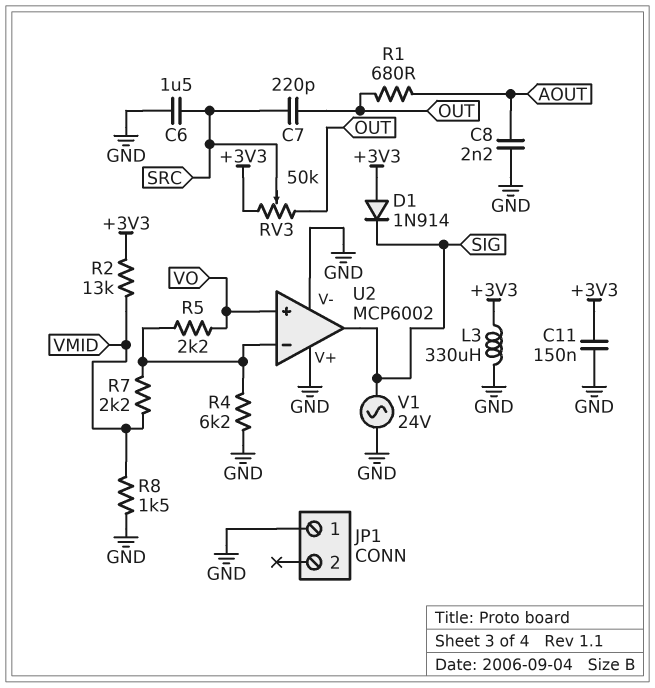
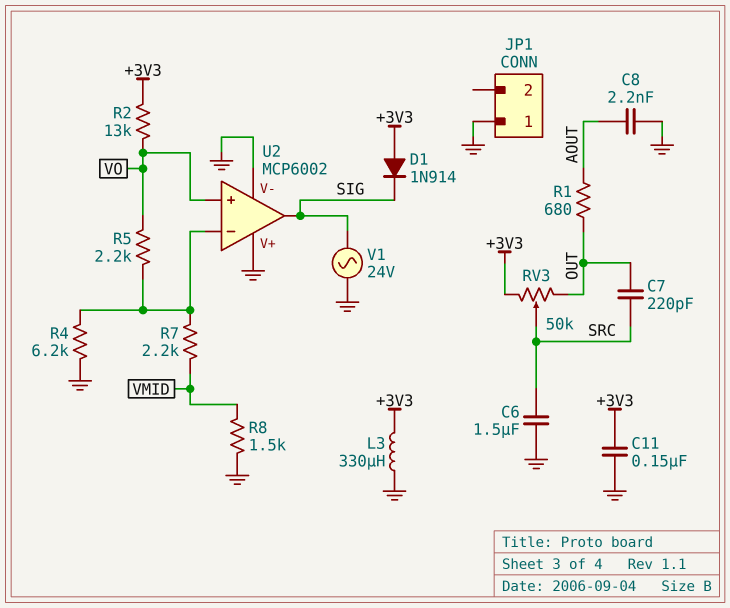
R2: 13k (+3V3, VMID) -> 13k (+3V3, VO)

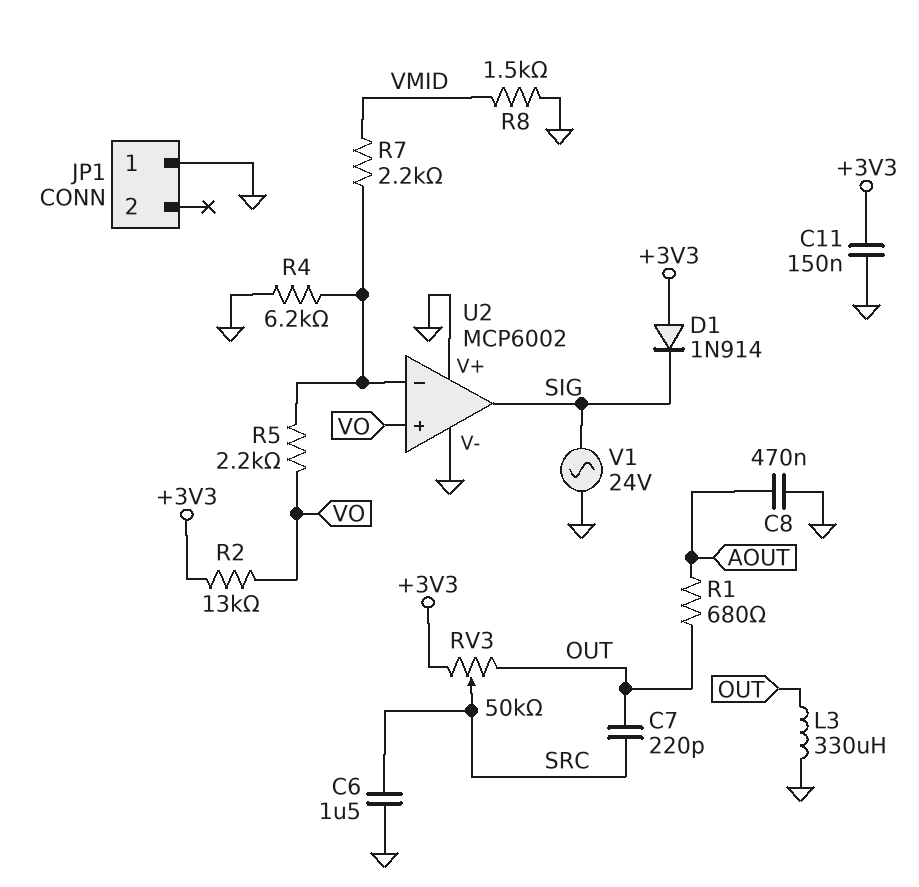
C8: 2.2nF (AOUT, GND) -> 470nF (AOUT, GND)
L3: 330uH (+3V3, GND) -> 330uH (GND, OUT)

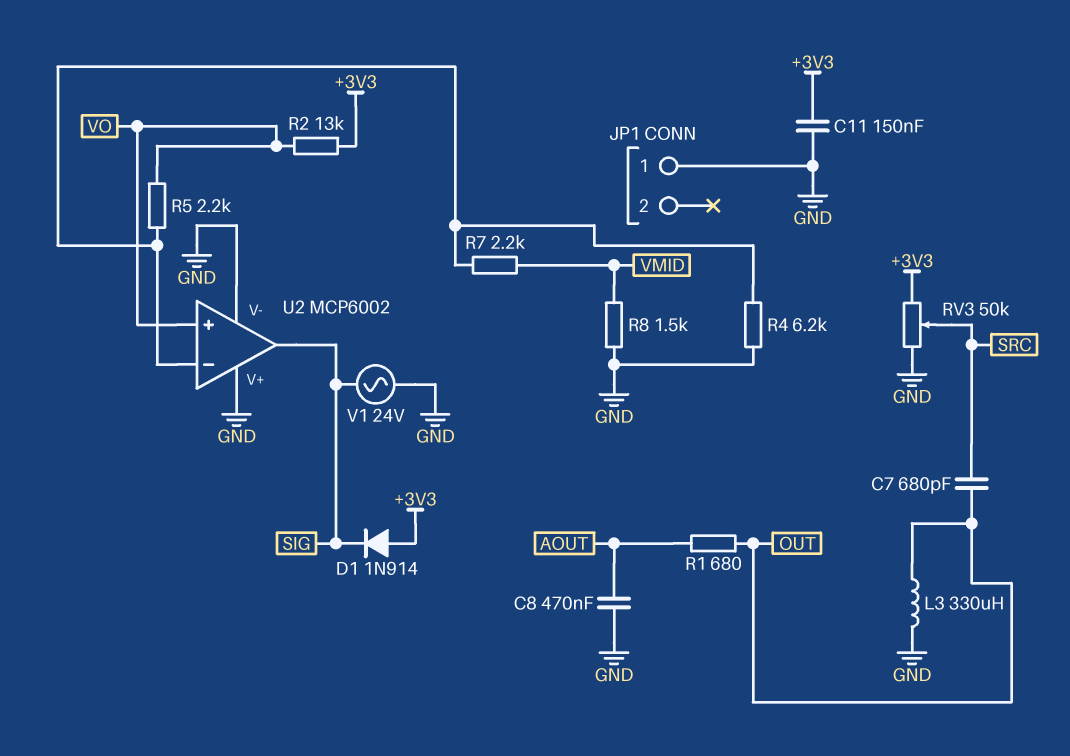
C6: 1.5uF (GND, SRC) -> none
C7: 220pF (OUT, SRC) -> 680pF (OUT, SRC)
RV3: 50k (+3V3, OUT, wiper SRC) -> 50k (+3V3, GND, wiper SRC)

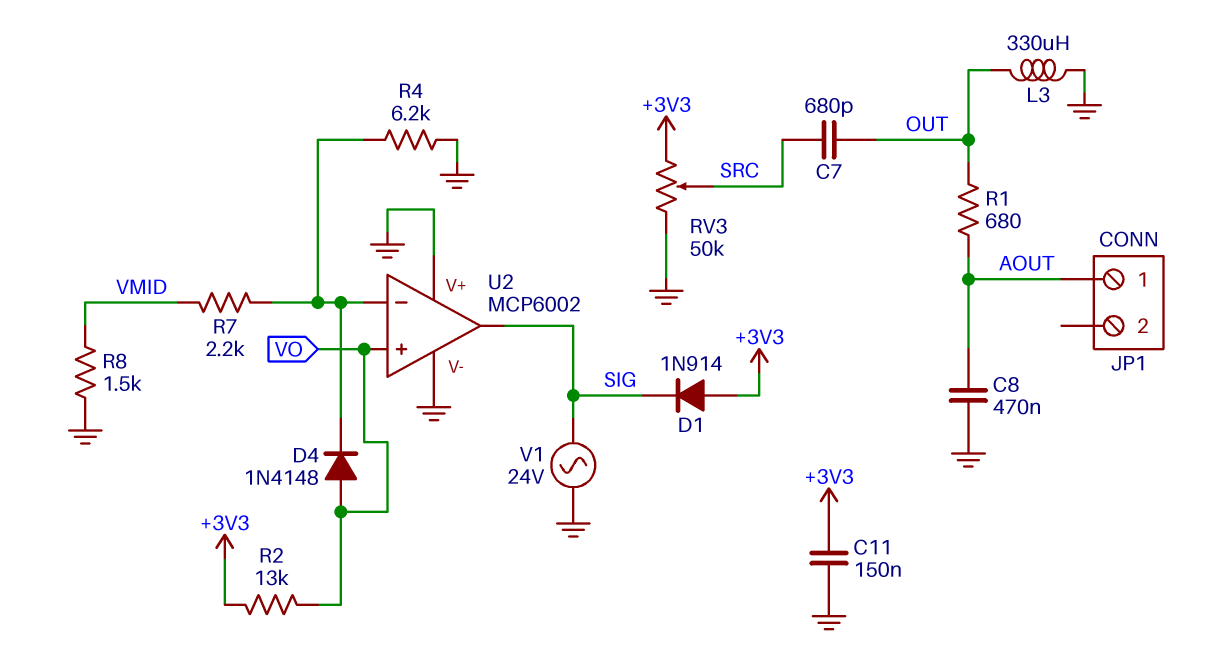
D4: none -> diode 1N4148 (A VO, K U2/in-)
JP1 pin 1: GND -> AOUT
R5: 2.2k (U2/in-, VO) -> none

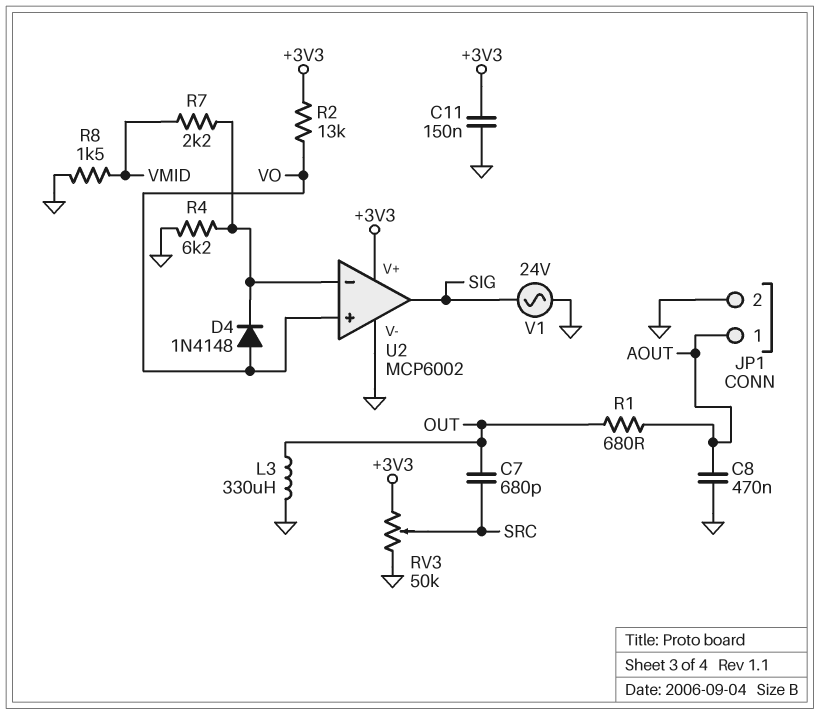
D1: diode 1N914 (A +3V3, K SIG) -> none
JP1 pin 2: none -> GND
U2 pin V+: GND -> +3V3

